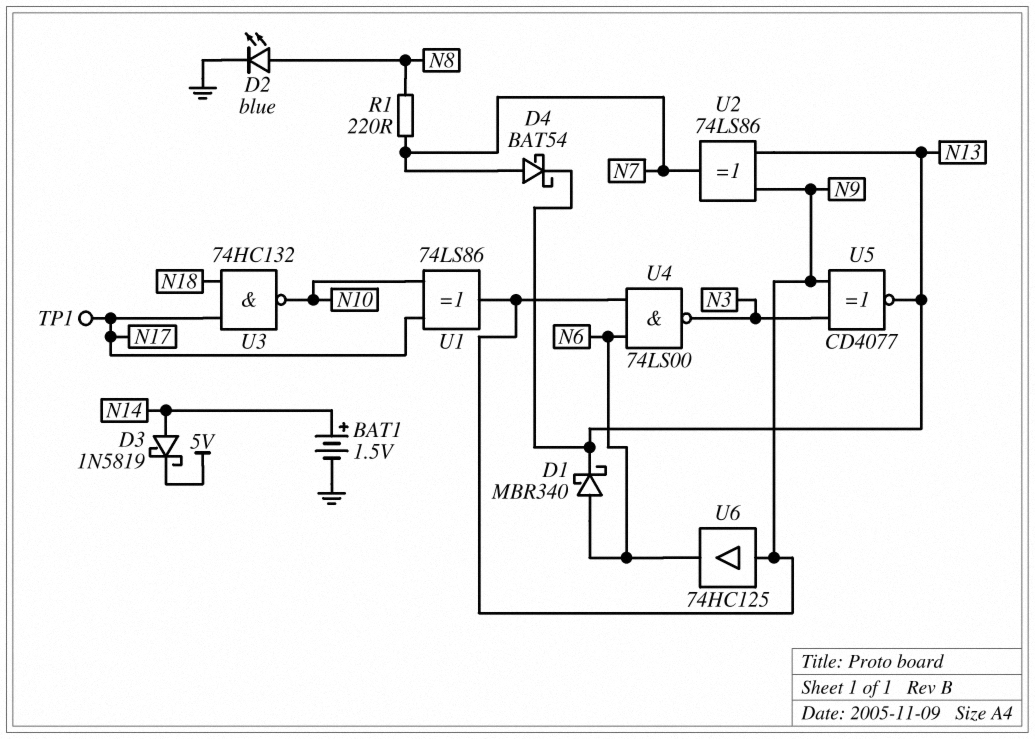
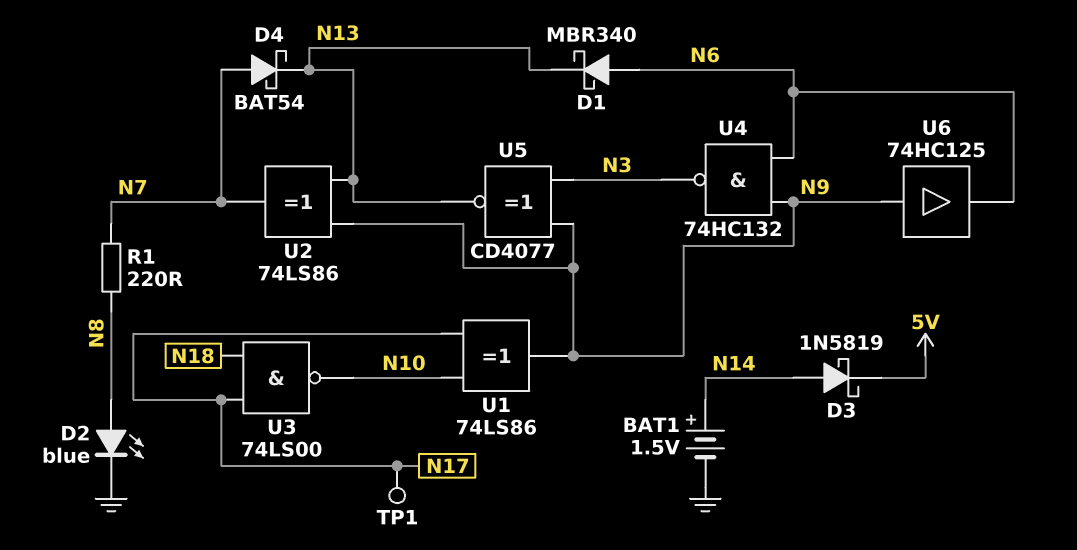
U3: NAND 74HC132 (in N17, in N18, out N10) -> NAND 74LS00 (in N17, in N18, out N10)
U4: NAND 74LS00 (in N6, in N9, out N3) -> NAND 74HC132 (in N6, in N9, out N3)

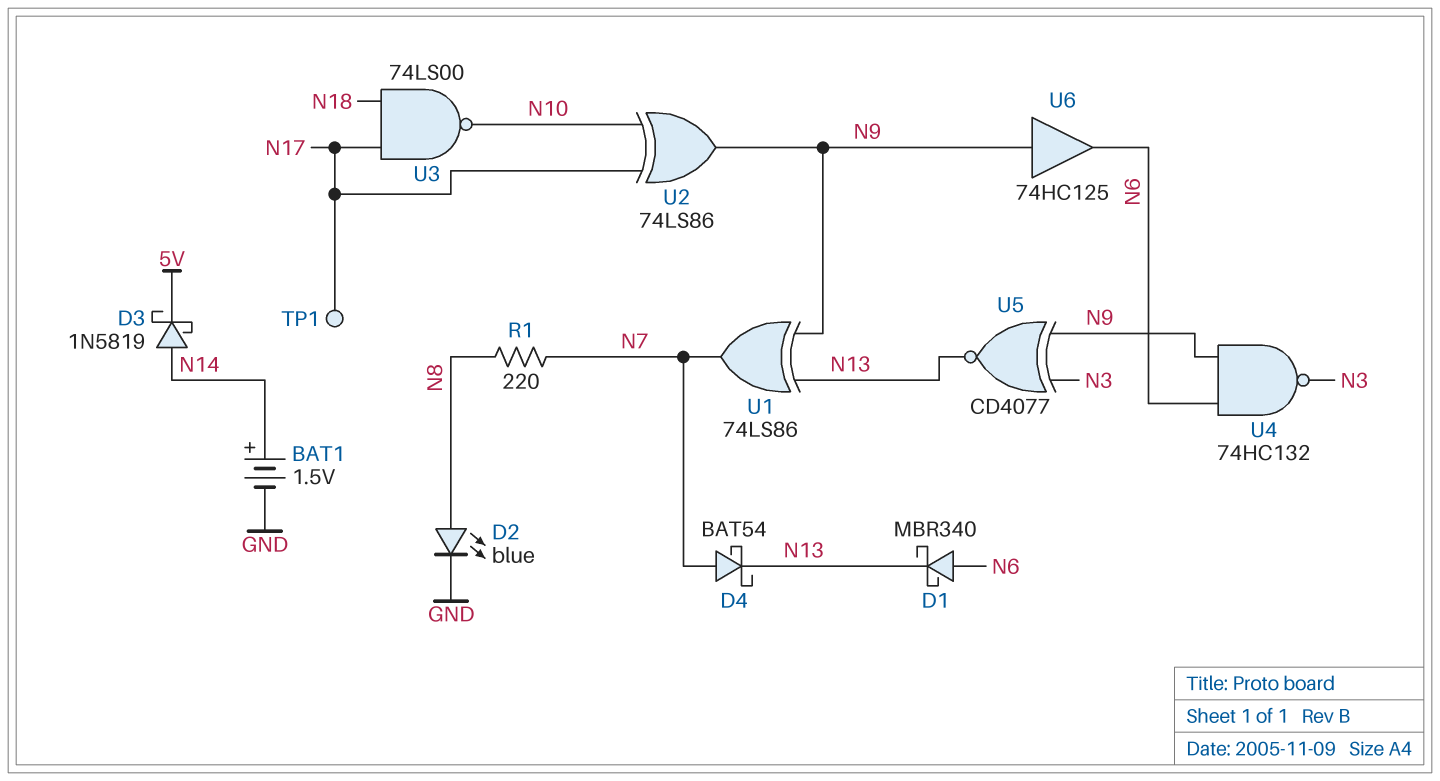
U1: XOR 74LS86 (in N10, in N17, out N9) -> XOR 74LS86 (in N9, in N13, out N7)
U2: XOR 74LS86 (in N9, in N13, out N7) -> XOR 74LS86 (in N10, in N17, out N9)

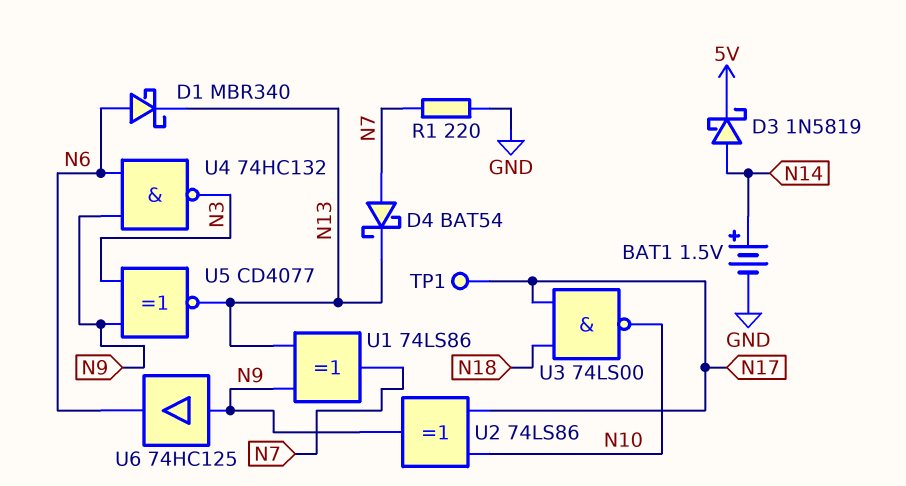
D2: LED blue (A N8, K GND) -> none
R1: 220 (N7, N8) -> 220 (GND, N7)

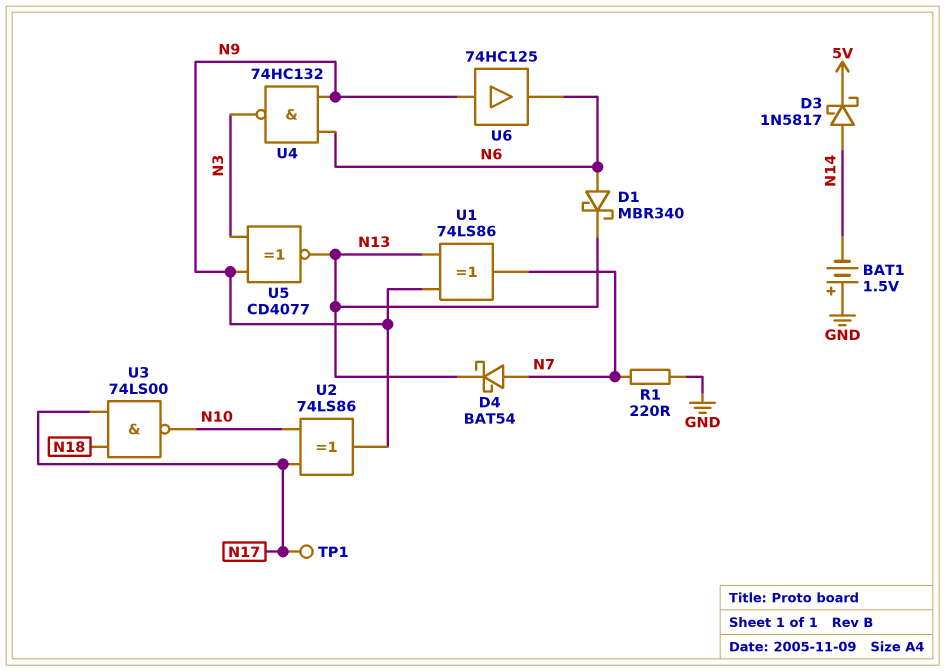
BAT1: 1.5V (plus N14, minus GND) -> 1.5V (plus GND, minus N14)
D3: schottky 1N5819 (A N14, K 5V) -> schottky 1N5817 (A N14, K 5V)

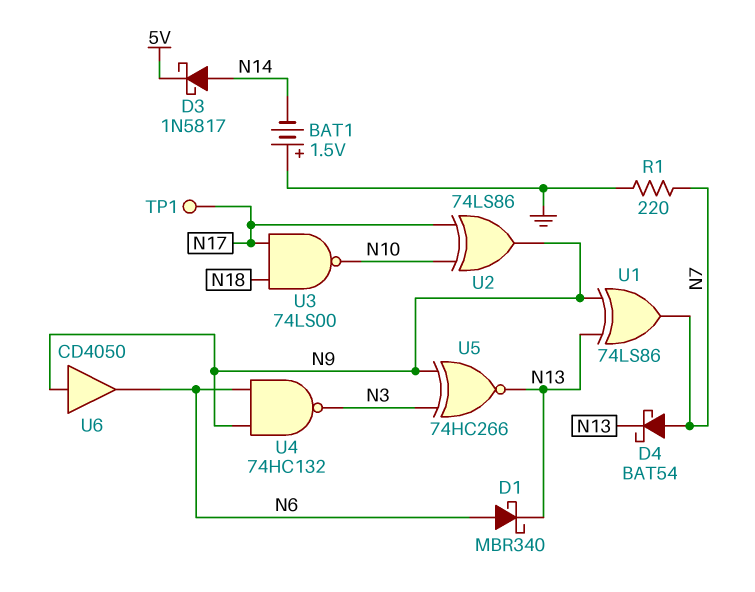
U5: XNOR CD4077 (in N3, in N9, out N13) -> XNOR 74HC266 (in N3, in N9, out N13)
U6: buffer 74HC125 (in N9, out N6) -> buffer CD4050 (in N9, out N6)

